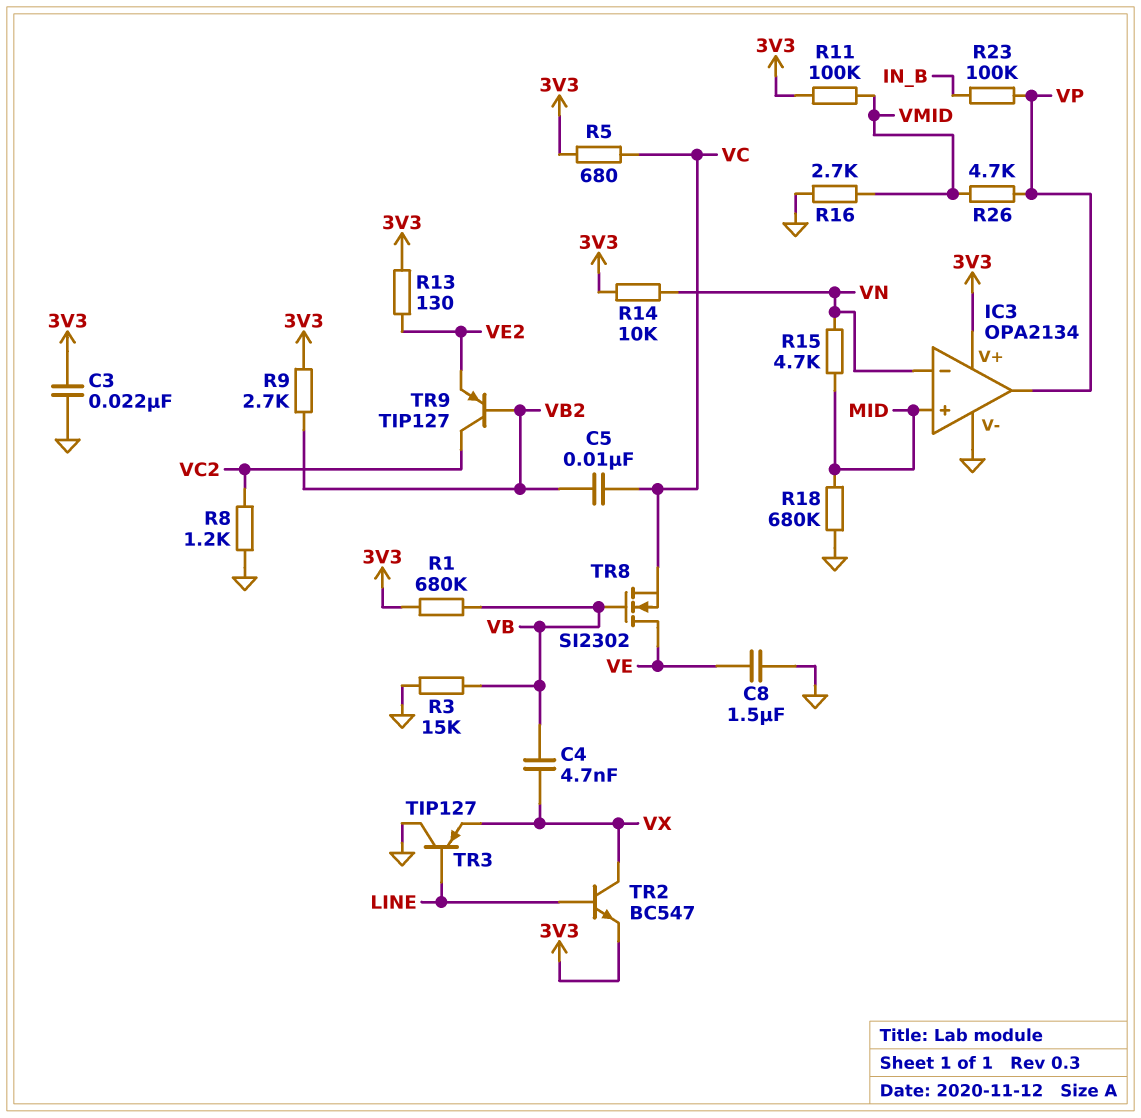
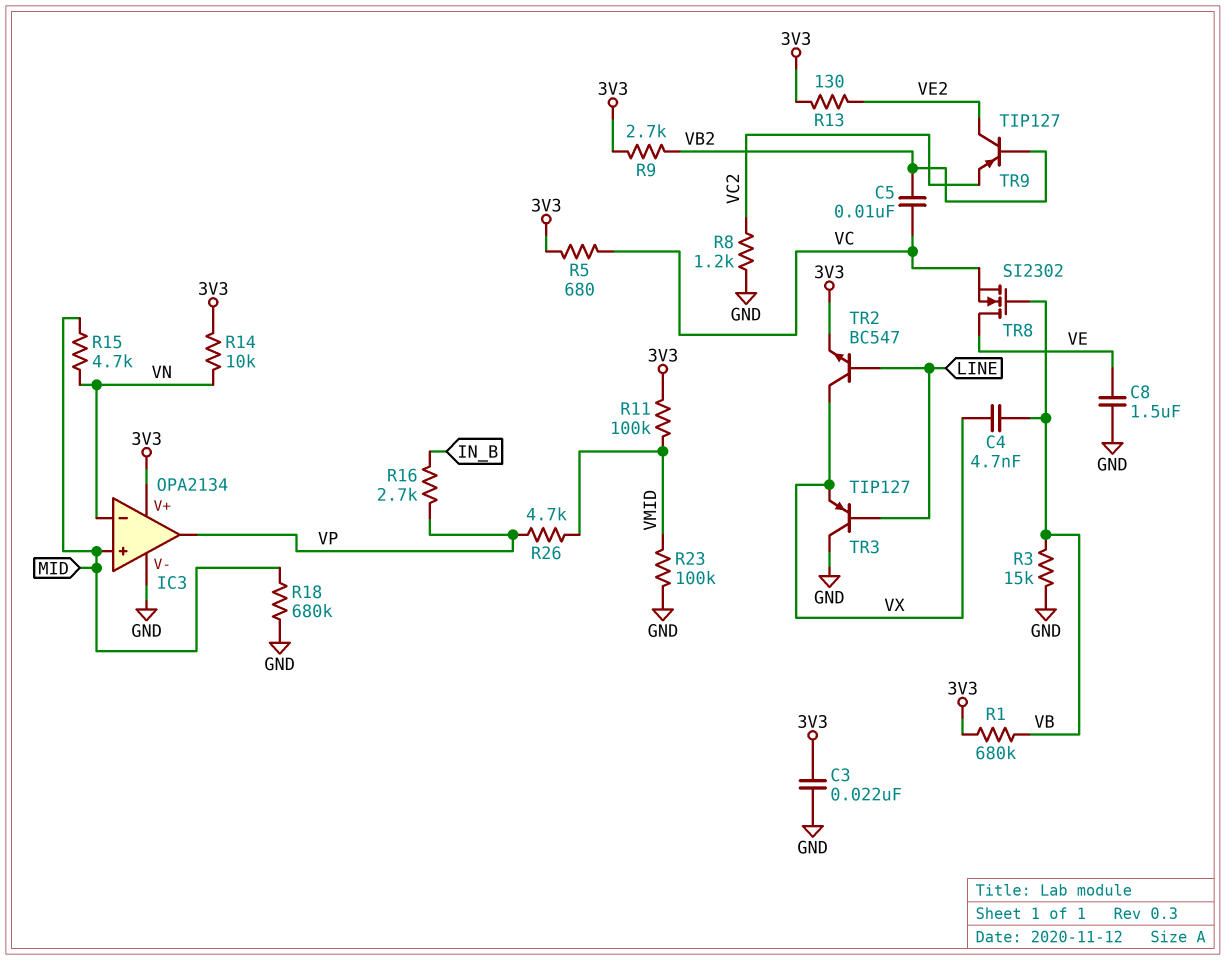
R16: 2.7k (GND, VMID) -> 2.7k (IN_B, VP)
R23: 100k (IN_B, VP) -> 100k (GND, VMID)
TR9: PNP TIP127 (B VB2, C VC2, E VE2) -> PNP TIP127 (B VB2, C VE2, E VC2)

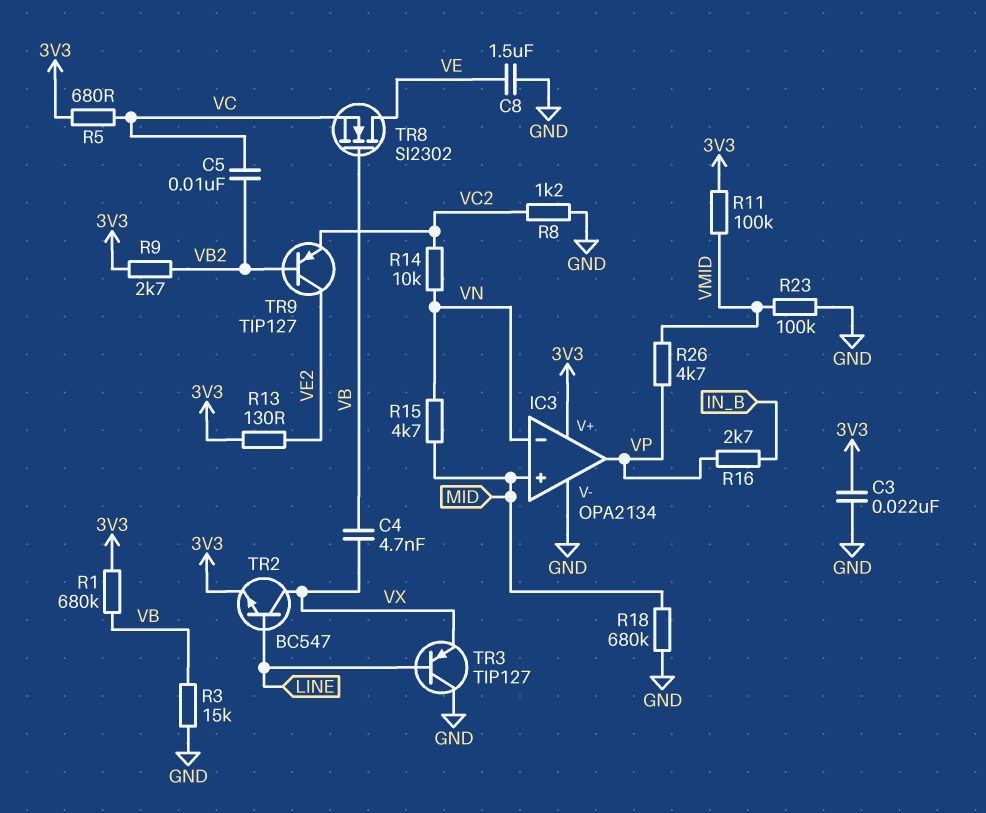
R14: 10k (3V3, VN) -> 10k (VC2, VN)

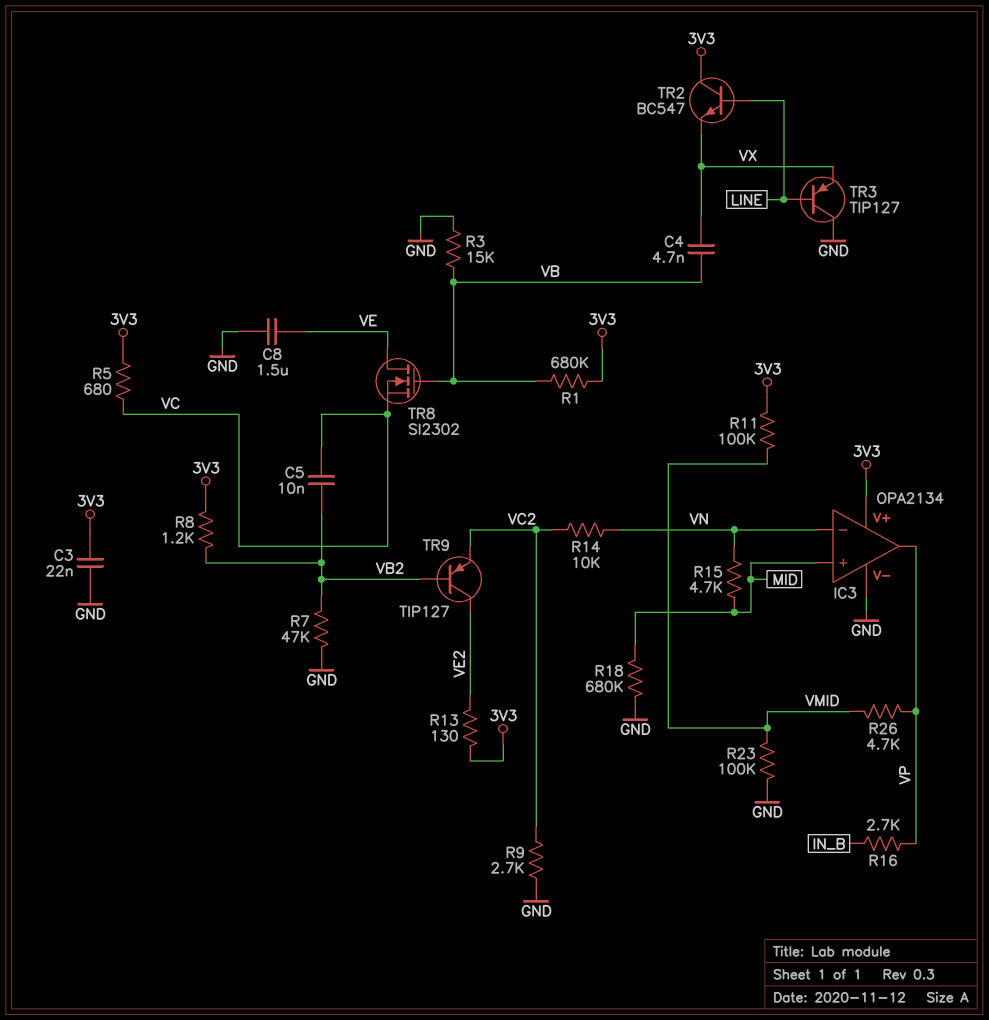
R7: none -> 47k (GND, VB2)
R8: 1.2k (GND, VC2) -> 1.2k (3V3, VB2)
R9: 2.7k (3V3, VB2) -> 2.7k (GND, VC2)
TR2: NPN BC547 (B LINE, C VX, E 3V3) -> NPN BC547 (B LINE, C 3V3, E VX)

